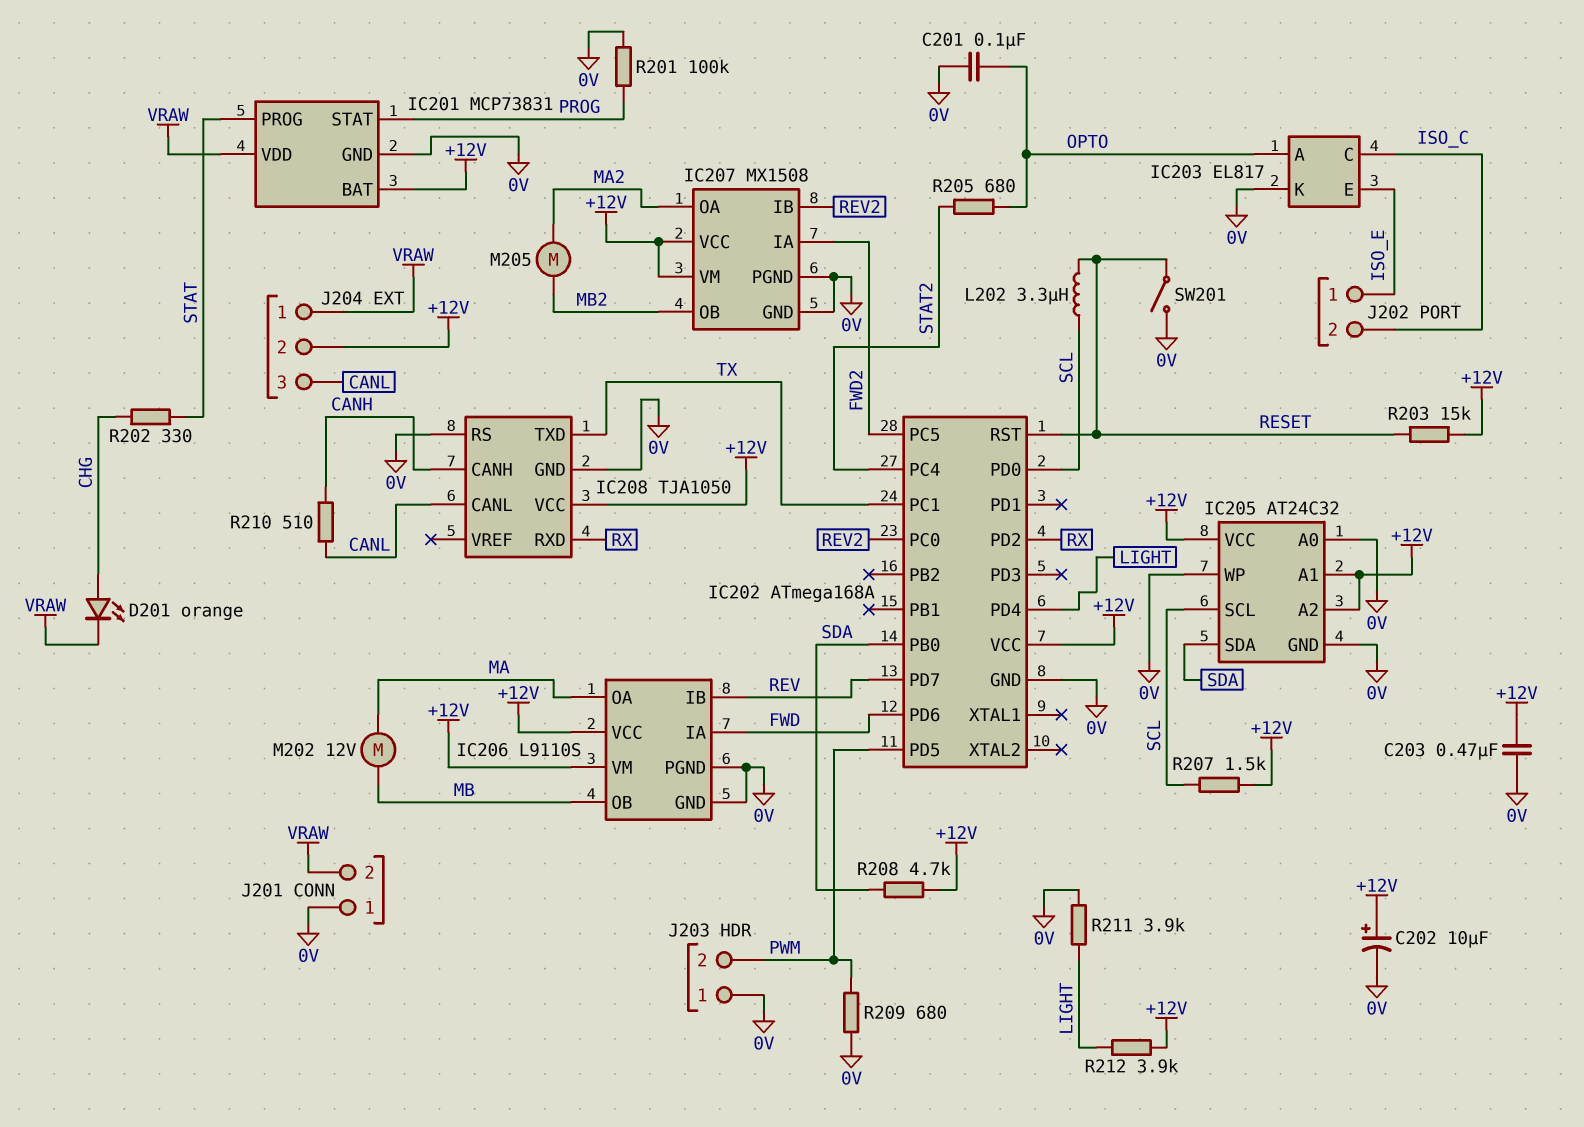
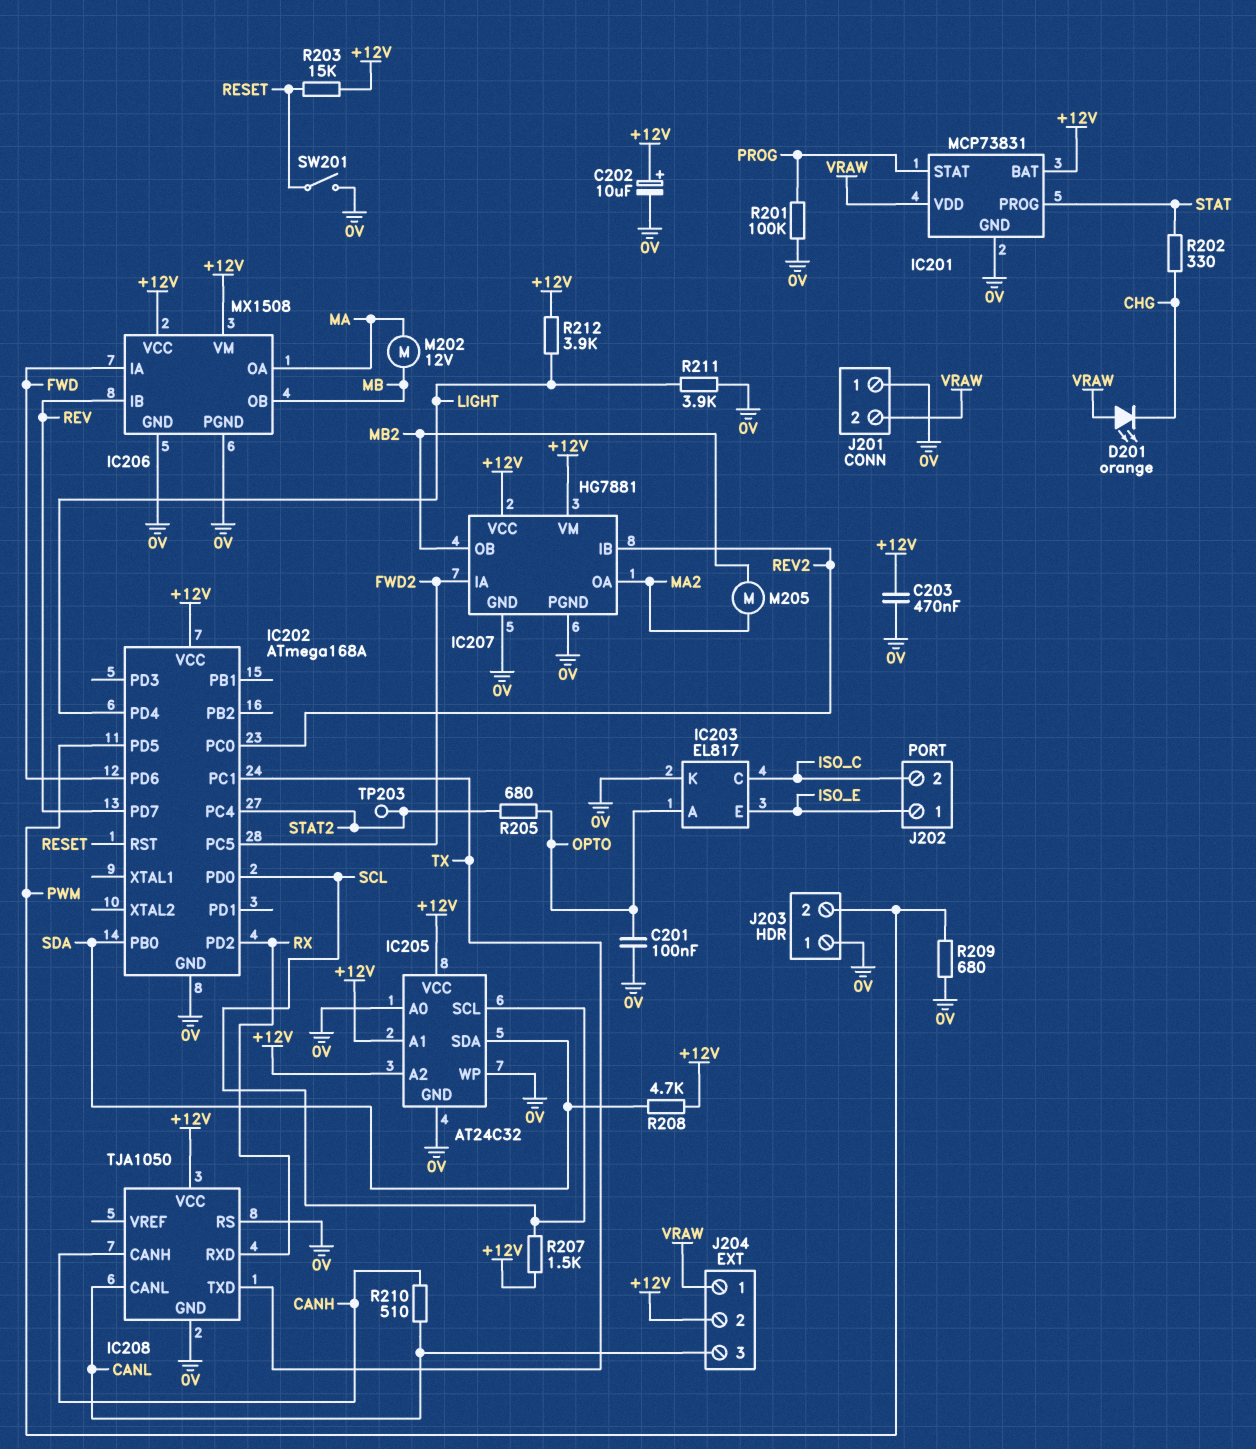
D201: LED orange (A CHG, K VRAW) -> LED orange (A VRAW, K CHG)
IC206: L9110S -> MX1508
IC207: MX1508 -> HG7881
L202: 3.3uH (RESET, SCL) -> none
TP203: none -> test point (STAT2)

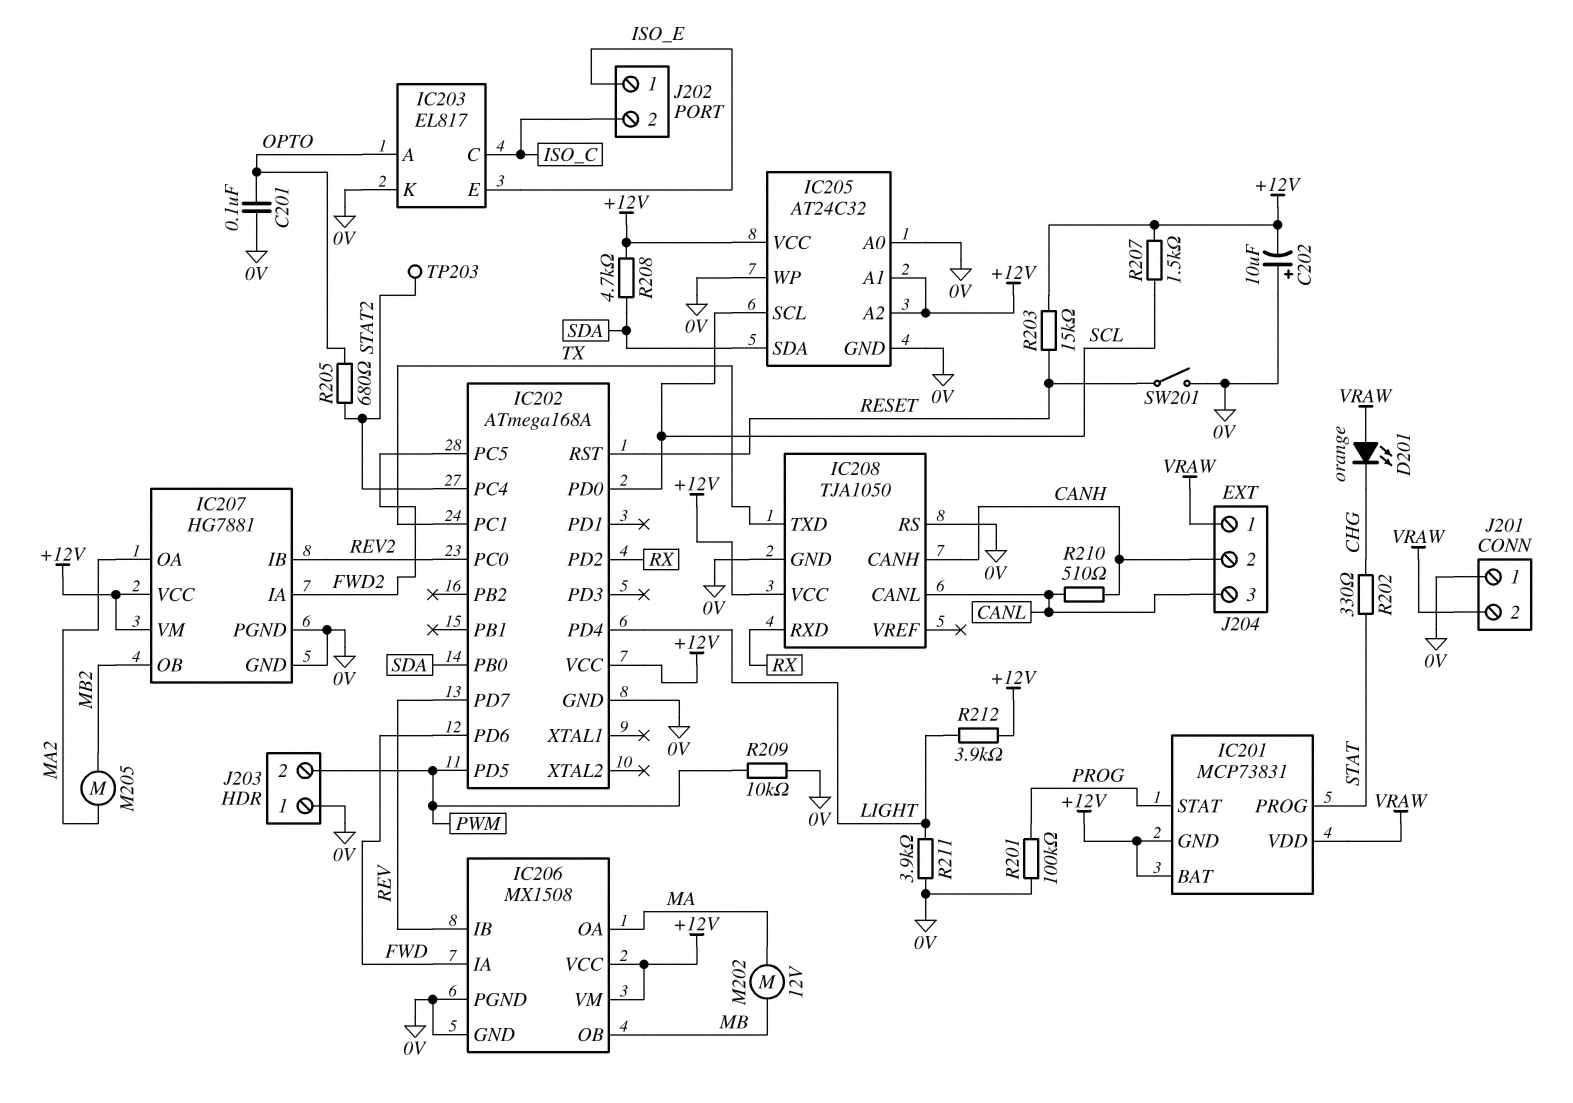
C202: 10uF (plus +12V, minus 0V) -> 10uF (plus 0V, minus +12V)
C203: 470nF (+12V, 0V) -> none
IC201 pin GND: 0V -> +12V
J204 pin 2: +12V -> CANH
R209: 680 (0V, PWM) -> 10k (0V, PWM)

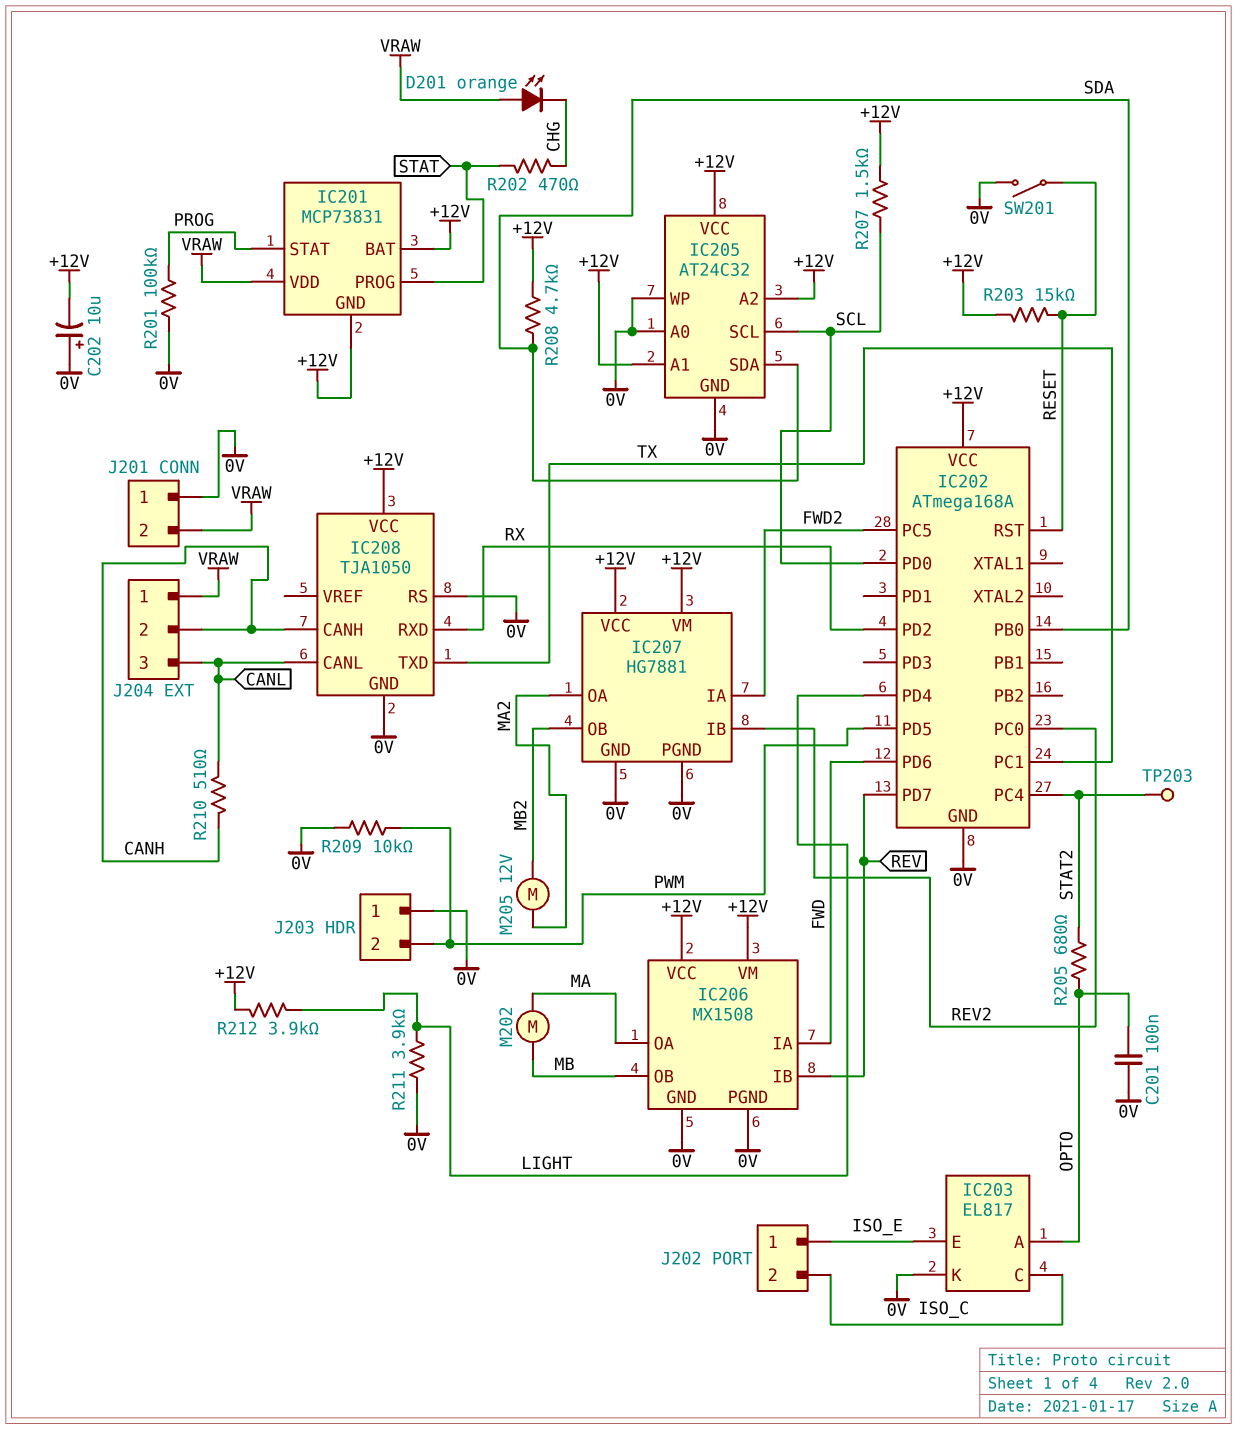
M202: motor 12V (MA, MB) -> motor (MA, MB)
M205: motor (MA2, MB2) -> motor 12V (MA2, MB2)
R202: 330 (CHG, STAT) -> 470 (CHG, STAT)

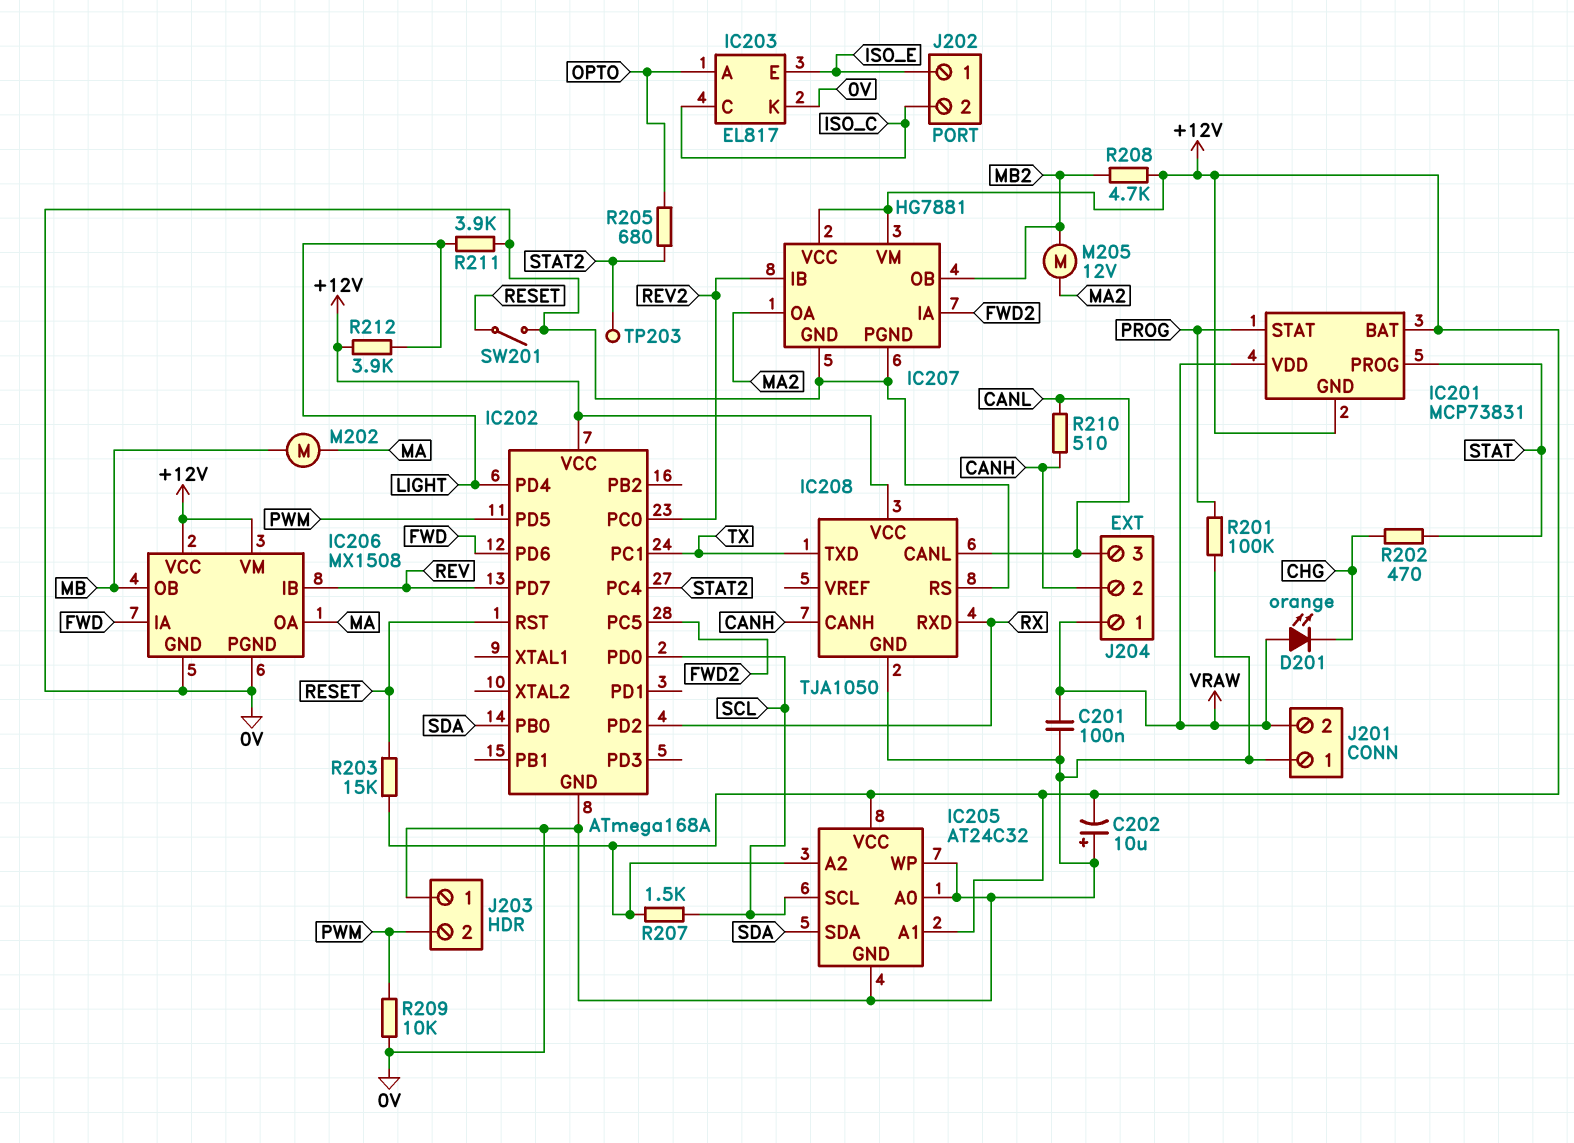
C201: 100nF (0V, OPTO) -> 100nF (0V, VRAW)
R208: 4.7k (+12V, SDA) -> 4.7k (+12V, MB2)

